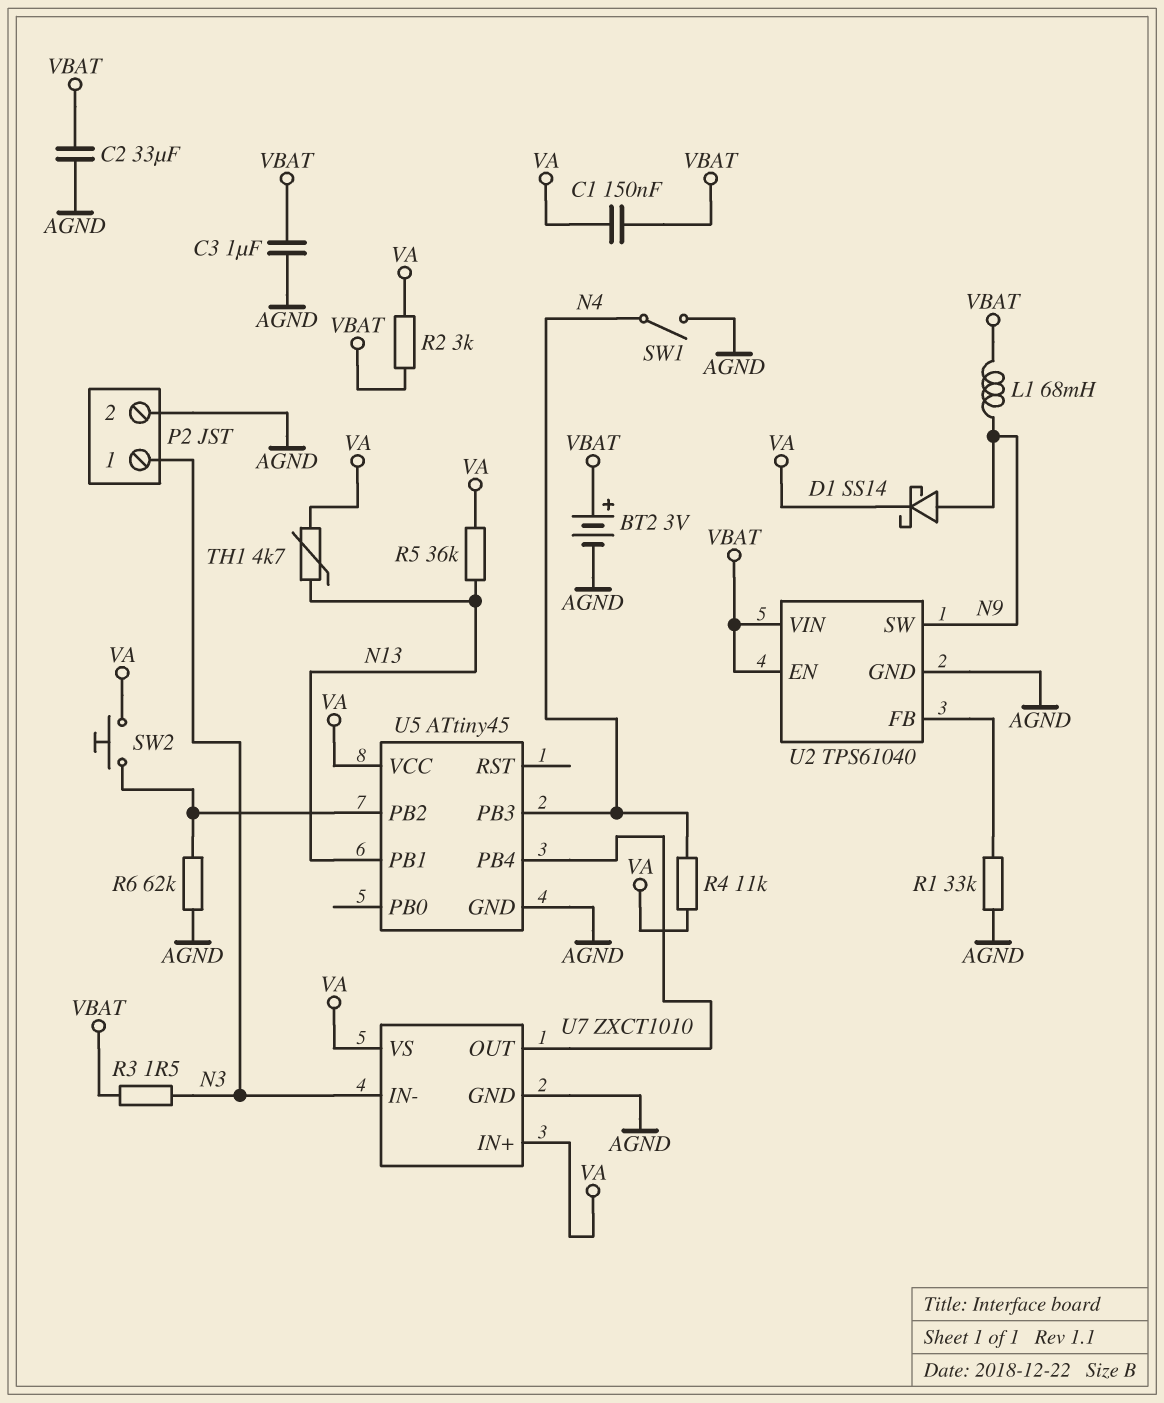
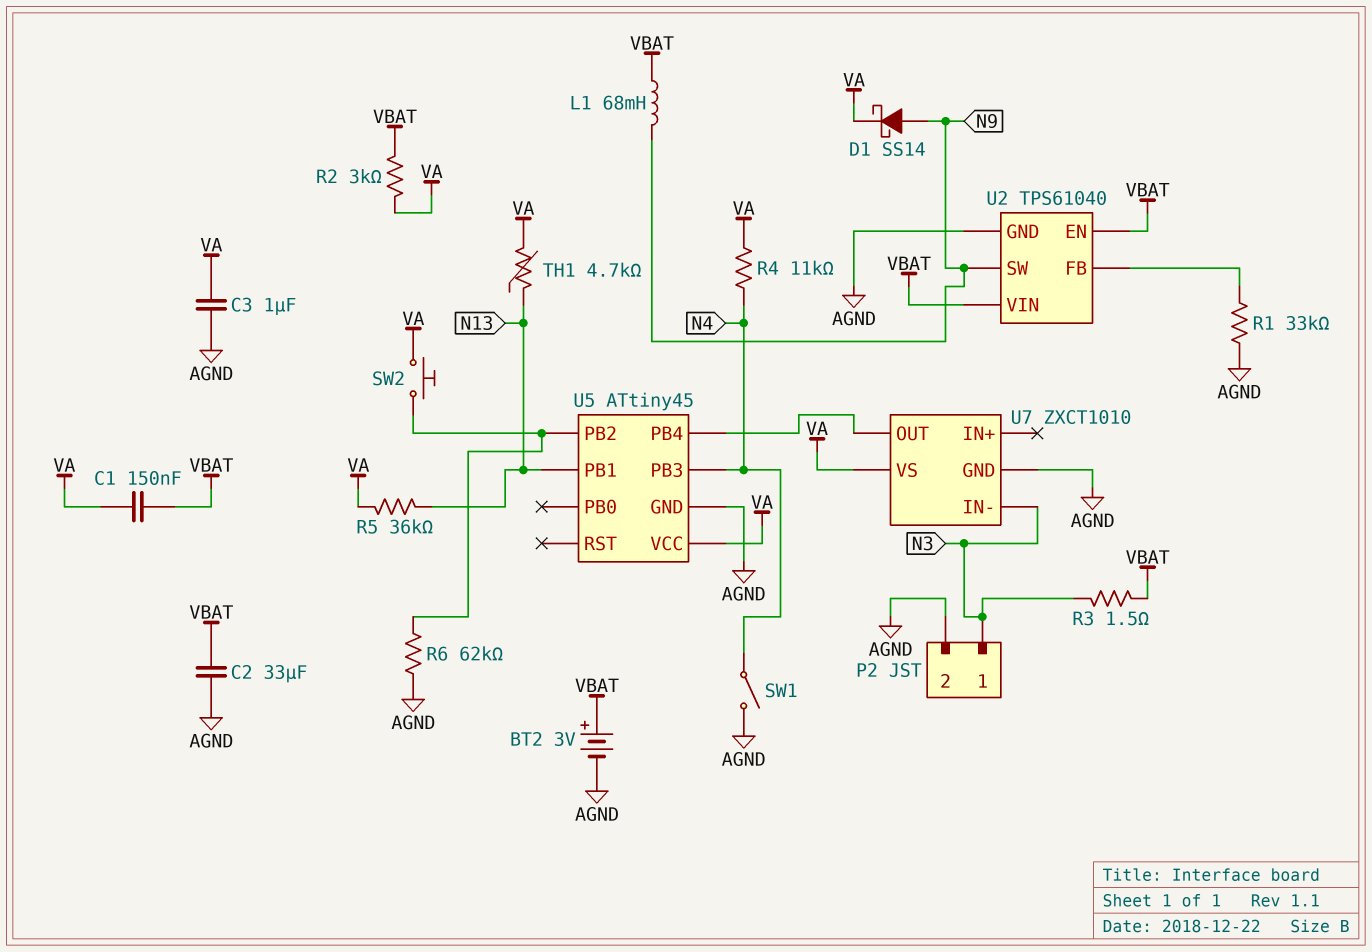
C3: 1uF (AGND, VBAT) -> 1uF (AGND, VA)
U7 pin IN+: VA -> none

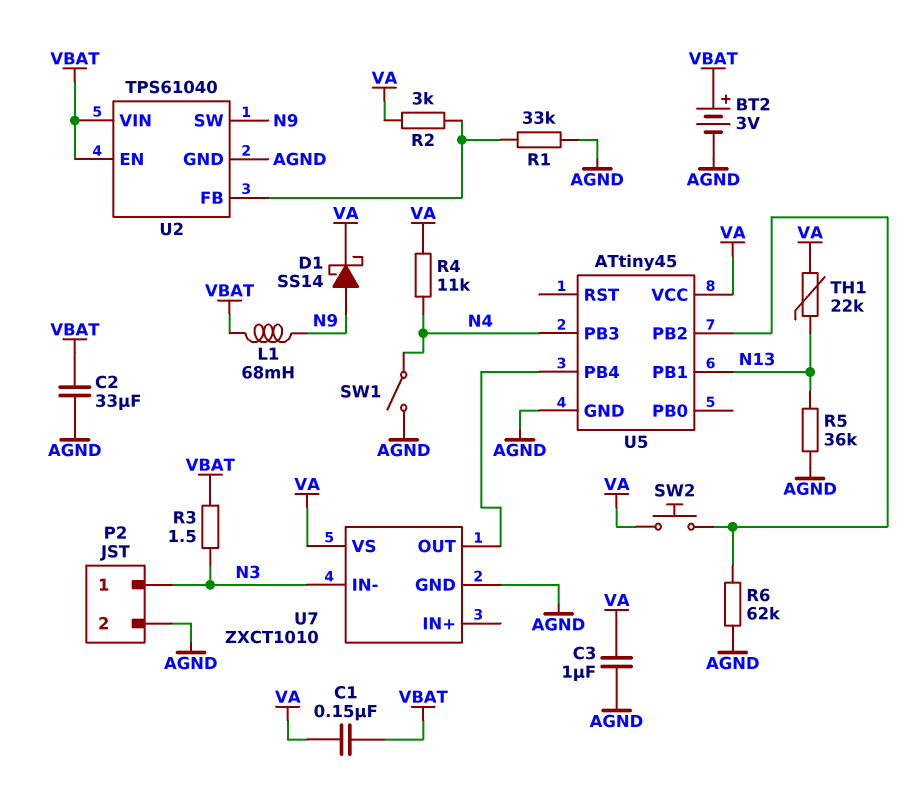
R2: 3k (VA, VBAT) -> 3k (U2/FB, VA)
R5: 36k (N13, VA) -> 36k (AGND, N13)
TH1: 4.7k (N13, VA) -> 22k (N13, VA)

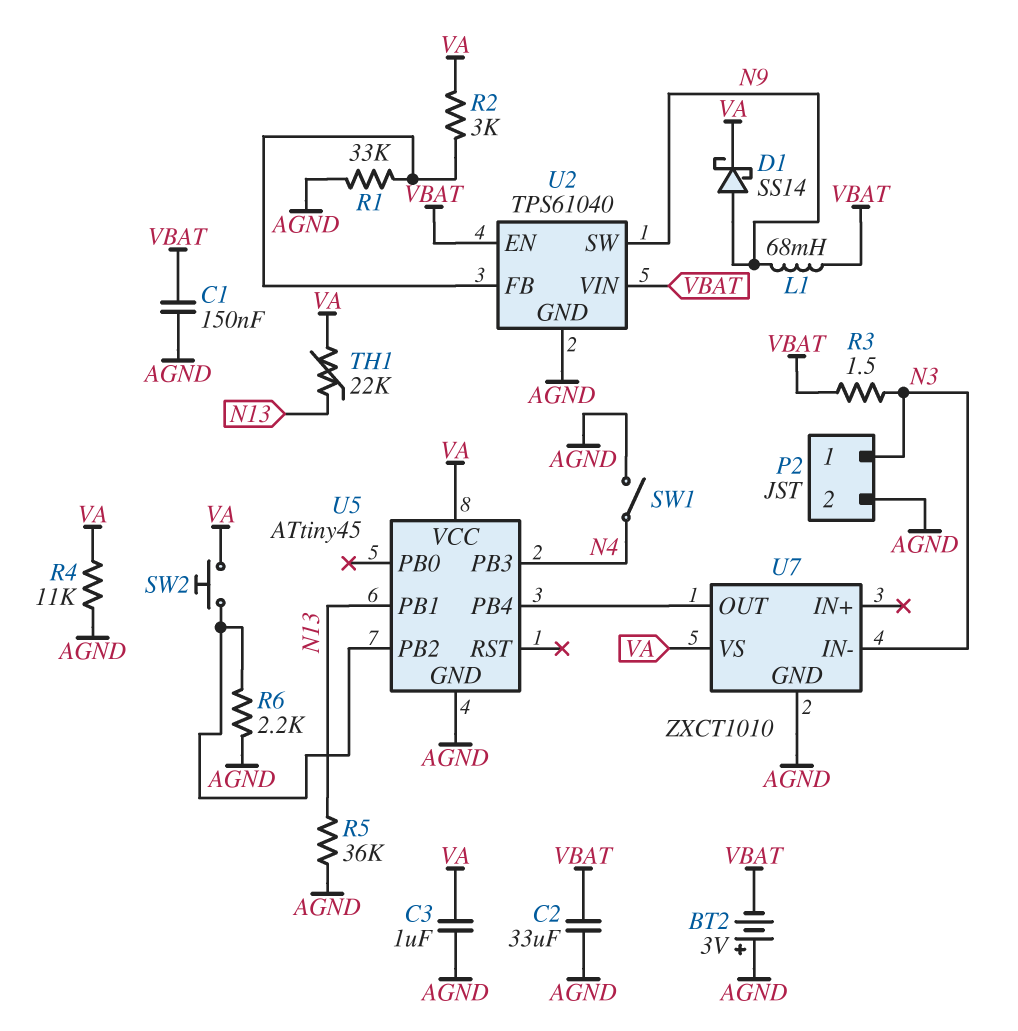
BT2: 3V (plus VBAT, minus AGND) -> 3V (plus AGND, minus VBAT)
C1: 150nF (VA, VBAT) -> 150nF (AGND, VBAT)
R4: 11k (N4, VA) -> 11k (AGND, VA)
R6: 62k (AGND, U5/PB2) -> 2.2k (AGND, U5/PB2)

